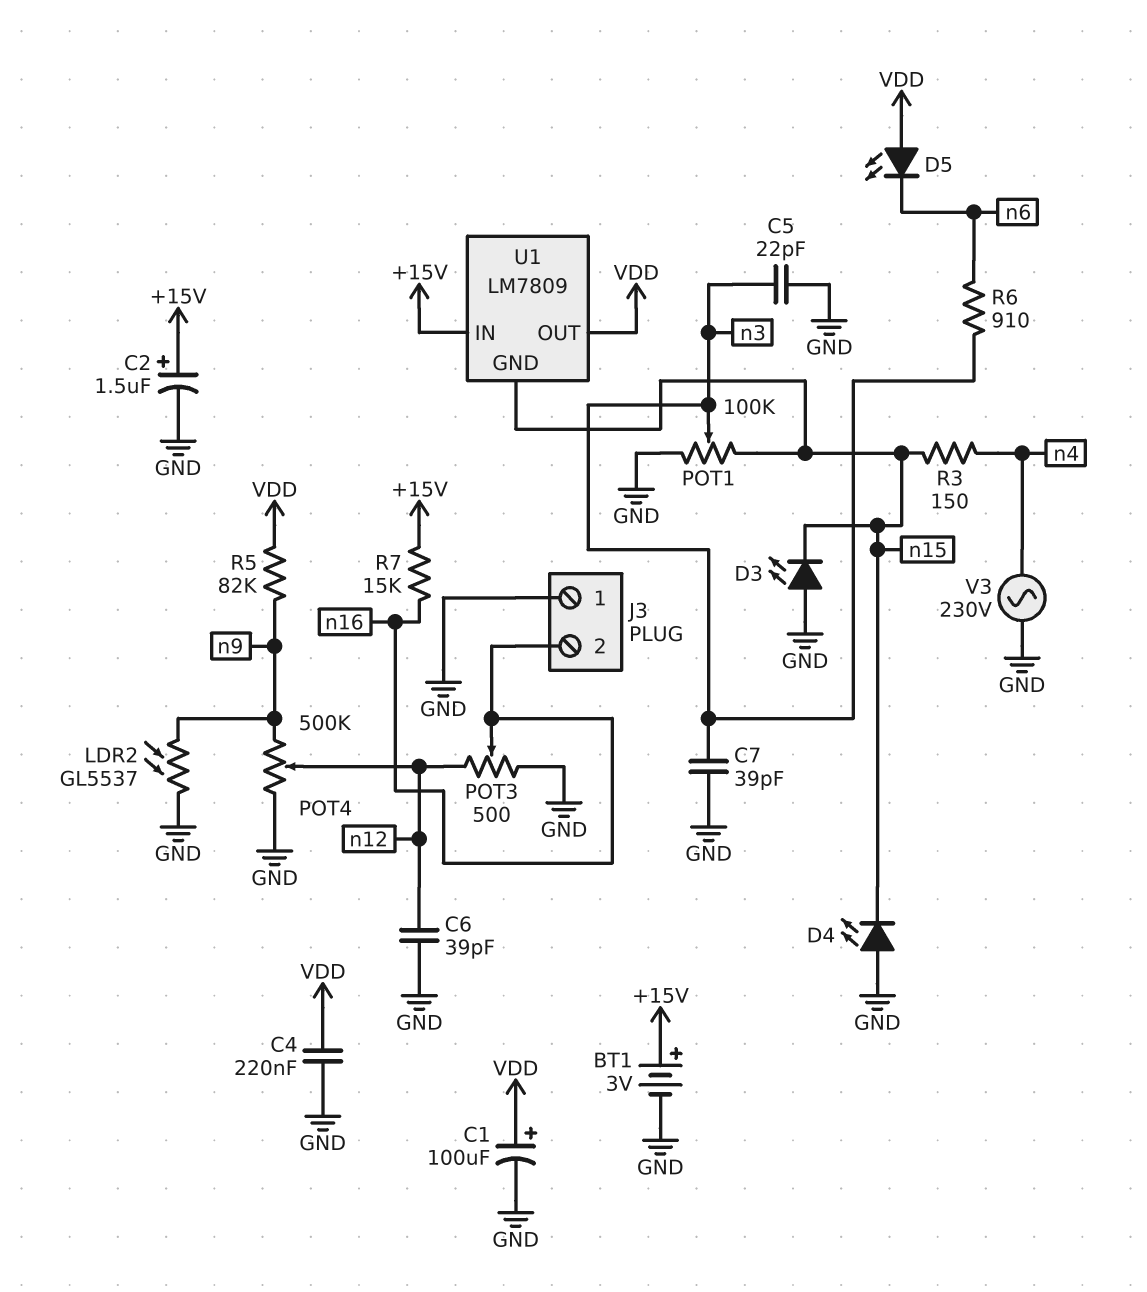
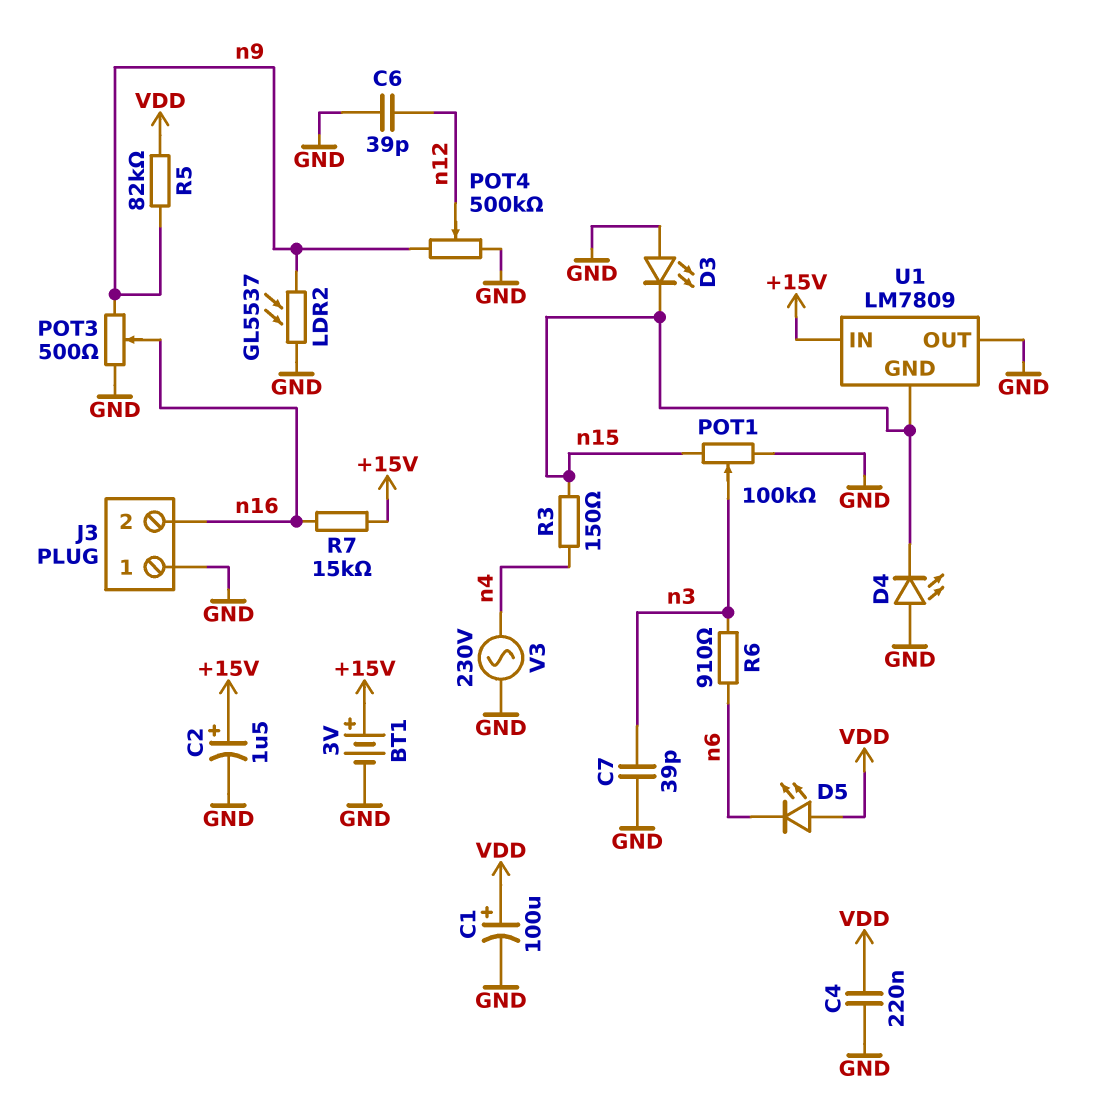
C5: 22pF (GND, n3) -> none
POT3: 500 (GND, n12, wiper n16) -> 500 (GND, n9, wiper n16)
U1 pin OUT: VDD -> GND

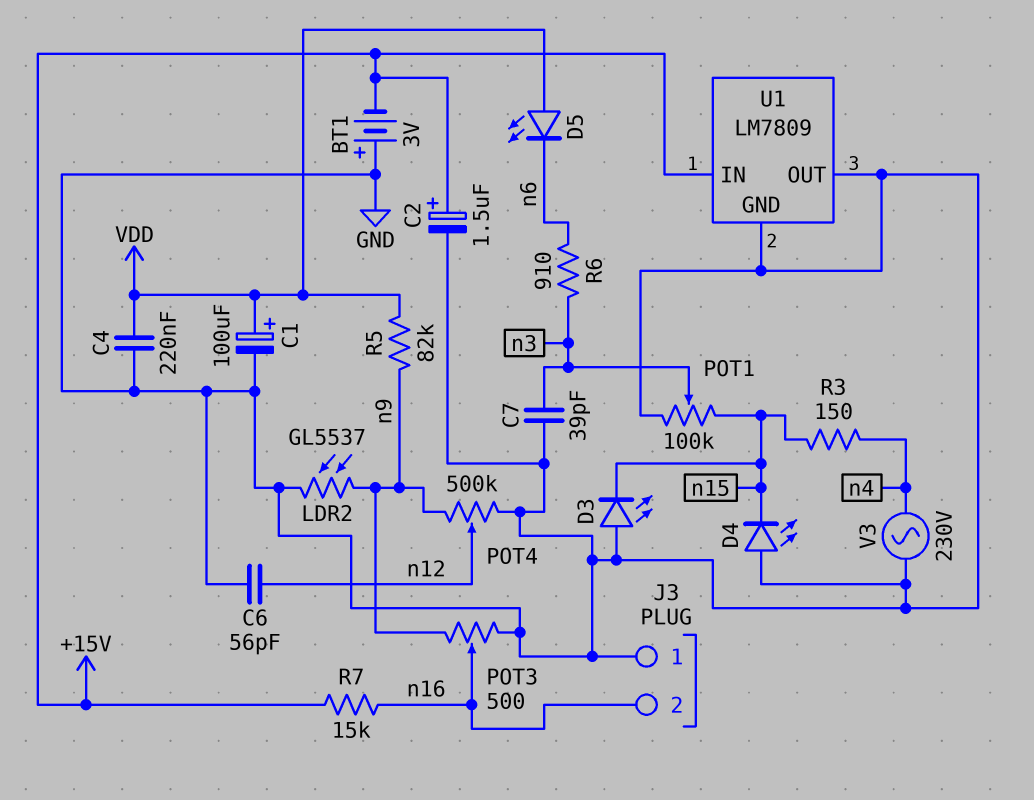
BT1: 3V (plus +15V, minus GND) -> 3V (plus GND, minus +15V)
C6: 39pF (GND, n12) -> 56pF (GND, n12)
U1 pin GND: n15 -> GND

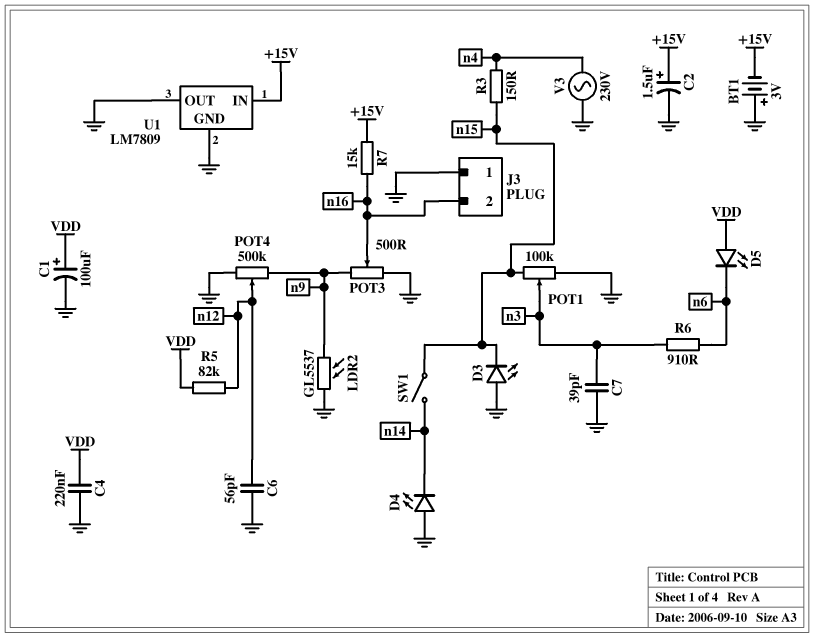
D4: LED (A GND, K n15) -> LED (A GND, K n14)
R5: 82k (VDD, n9) -> 82k (VDD, n12)
SW1: none -> switch (n14, n15)

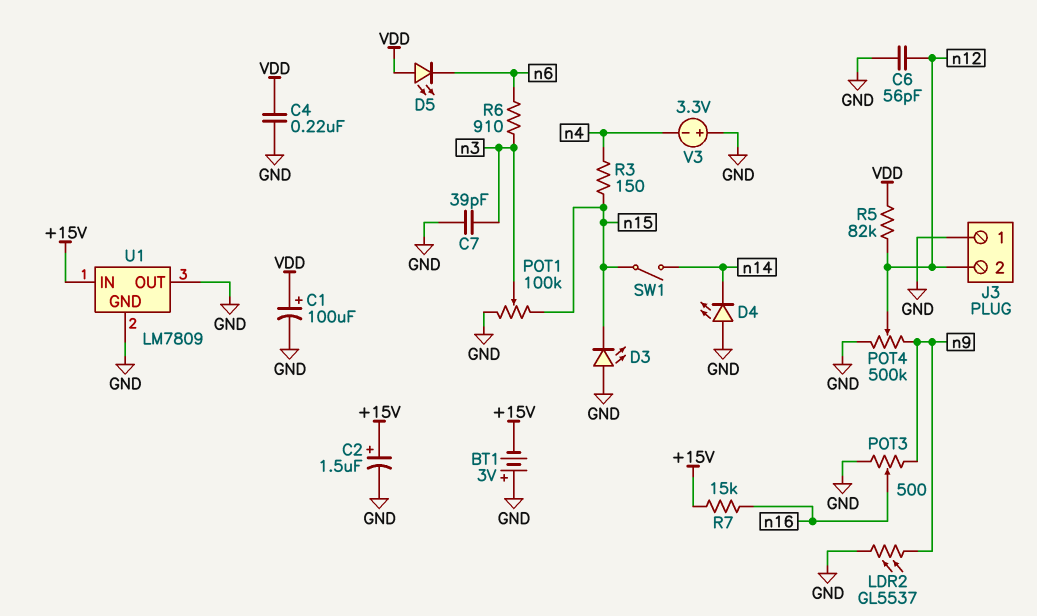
J3 pin 2: n16 -> n12
V3: AC 230V (GND, n4) -> 3.3V (plus GND, minus n4)

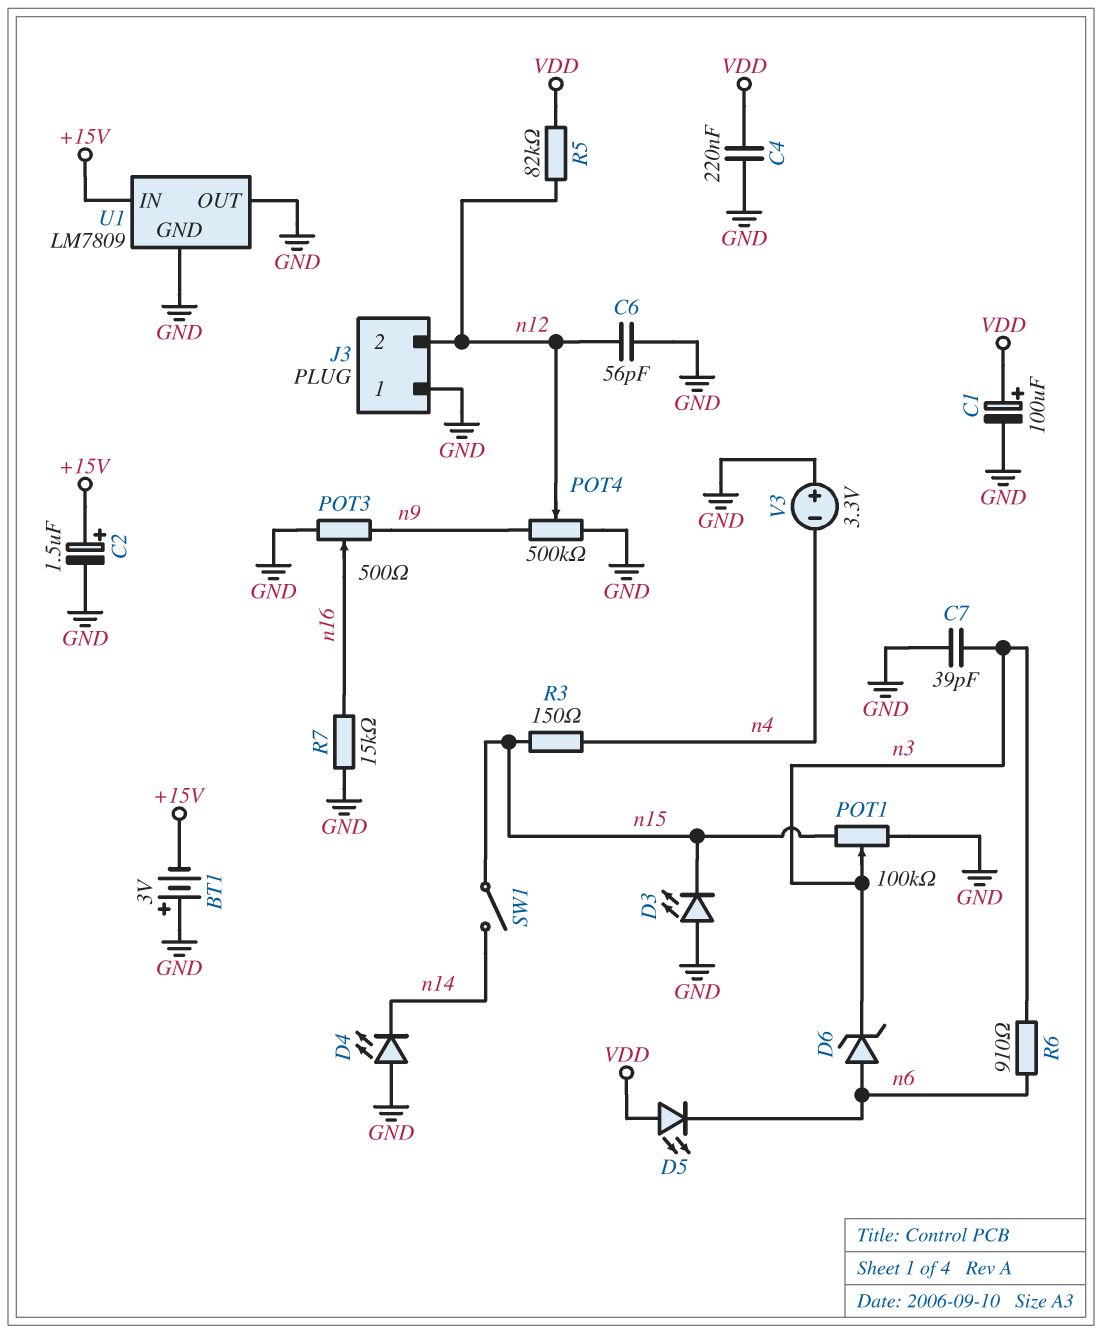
D6: none -> zener (A n6, K n3)
LDR2: GL5537 (GND, n9) -> none
R7: 15k (+15V, n16) -> 15k (GND, n16)

